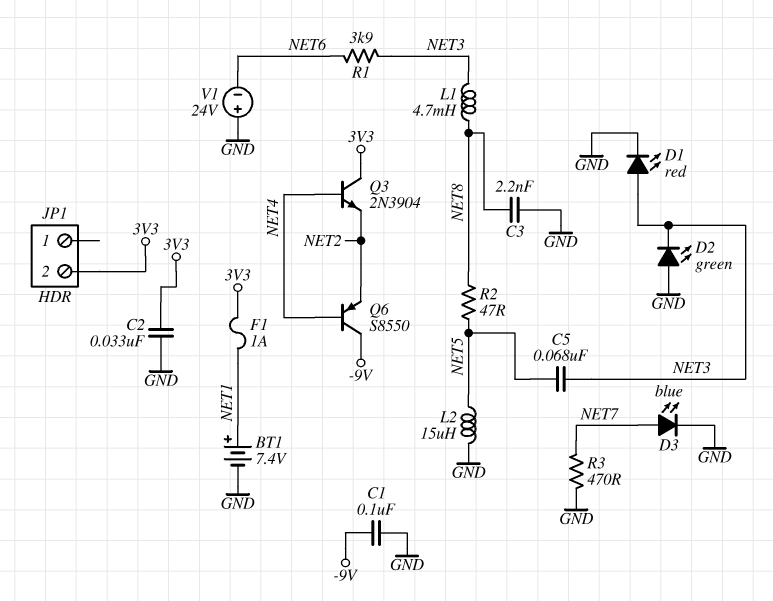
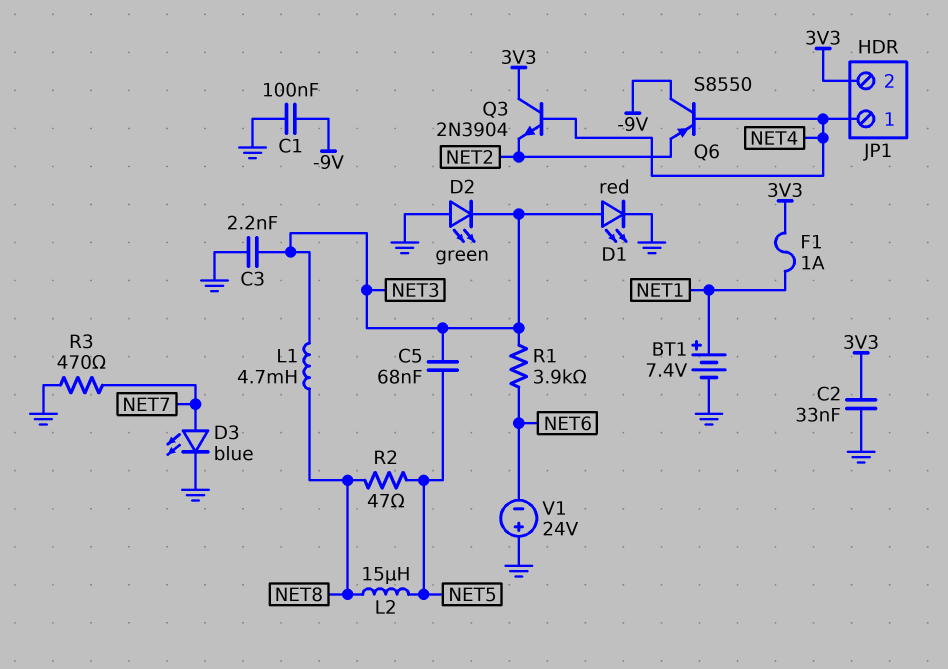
C3: 2.2nF (GND, NET8) -> 2.2nF (GND, NET3)
JP1 pin 1: none -> NET4
L2: 15uH (GND, NET5) -> 15uH (NET5, NET8)

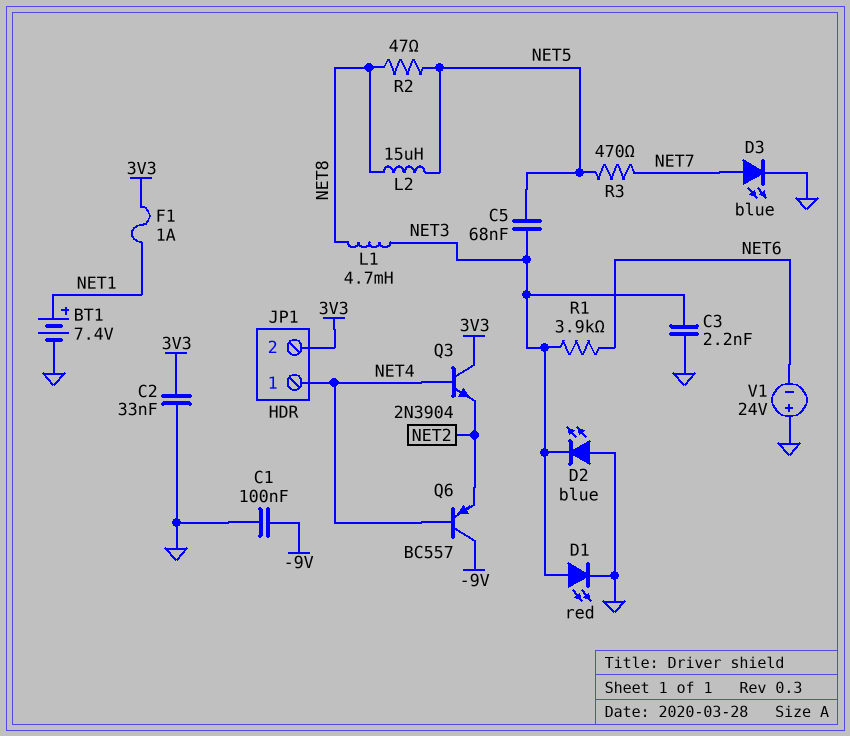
D2: LED green (A GND, K NET3) -> LED blue (A GND, K NET3)
Q6: PNP S8550 (B NET4, C -9V, E NET2) -> PNP BC557 (B NET4, C -9V, E NET2)
R3: 470 (GND, NET7) -> 470 (NET5, NET7)

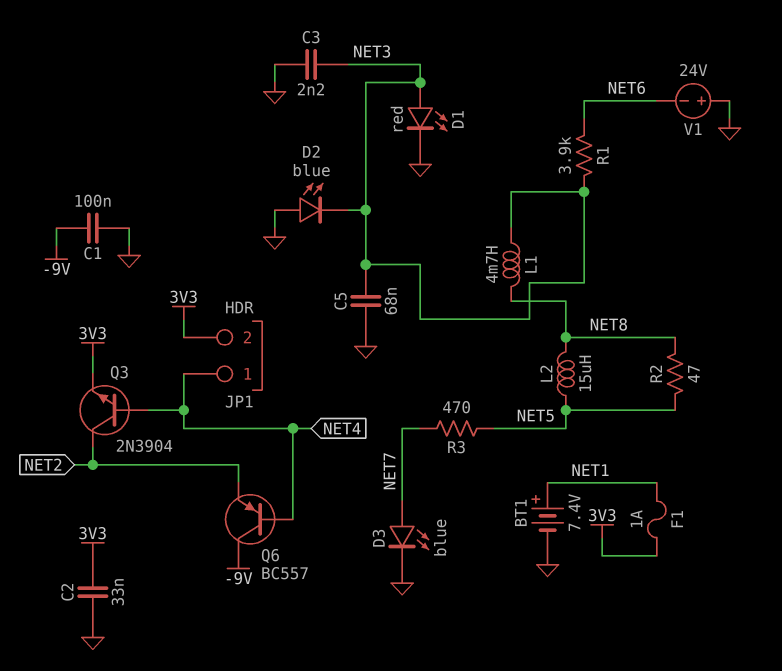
C5: 68nF (NET3, NET5) -> 68nF (GND, NET3)
Q3: NPN 2N3904 (B NET4, C 3V3, E NET2) -> NPN 2N3904 (B NET4, C NET2, E 3V3)

